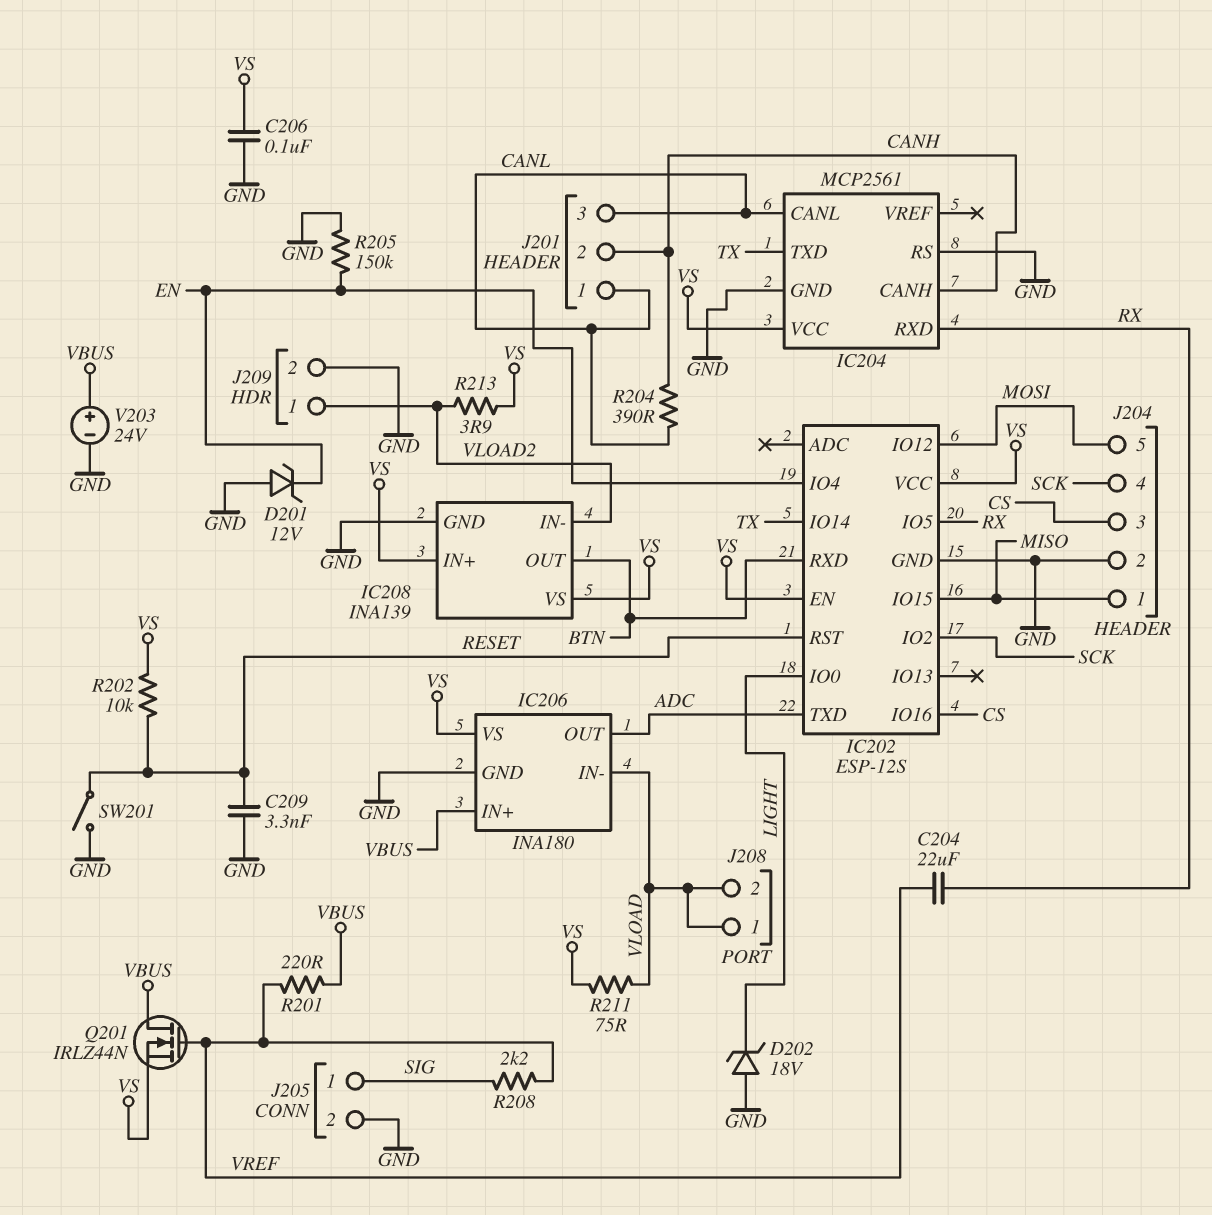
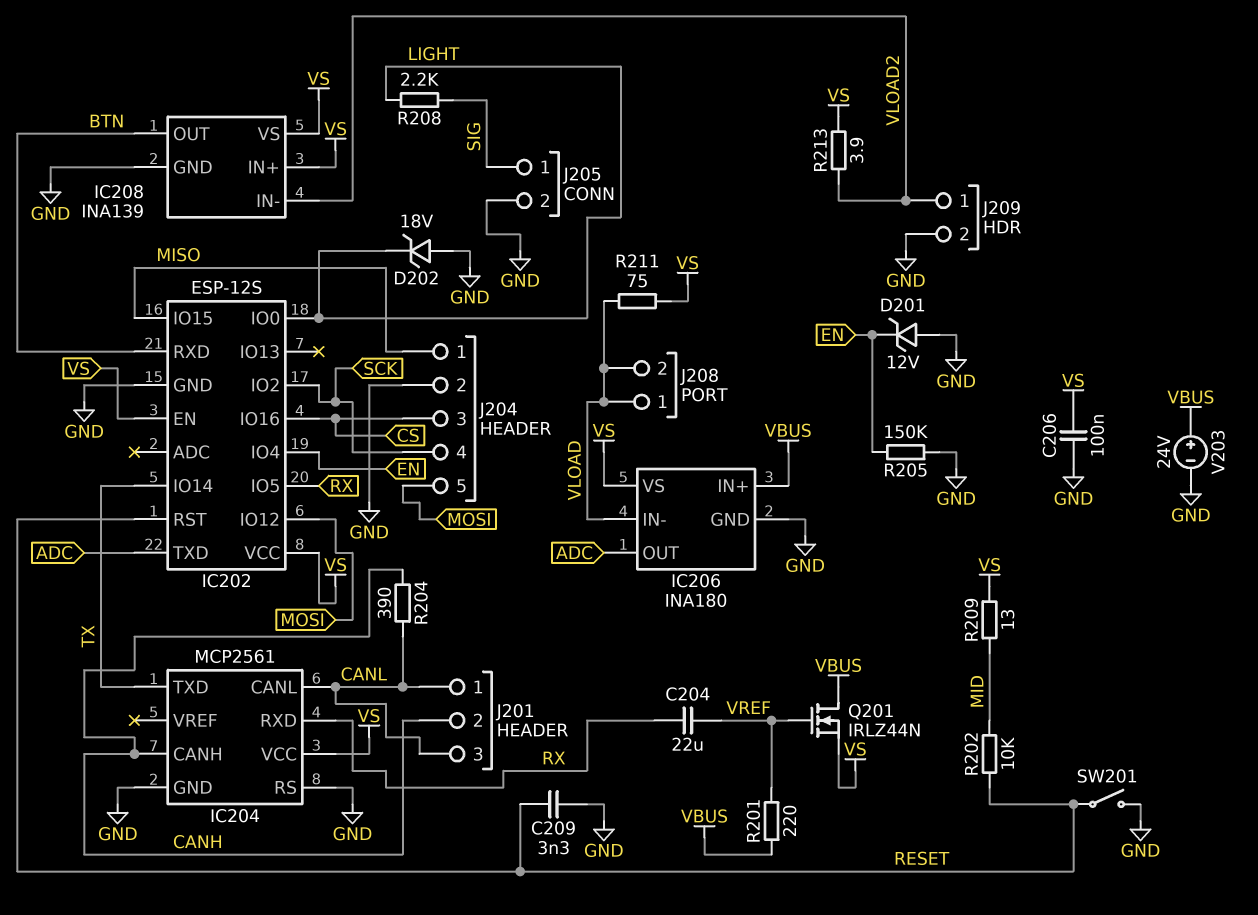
R202: 10k (RESET, VS) -> 10k (MID, RESET)
R208: 2.2k (SIG, VREF) -> 2.2k (LIGHT, SIG)
R209: none -> 13 (MID, VS)

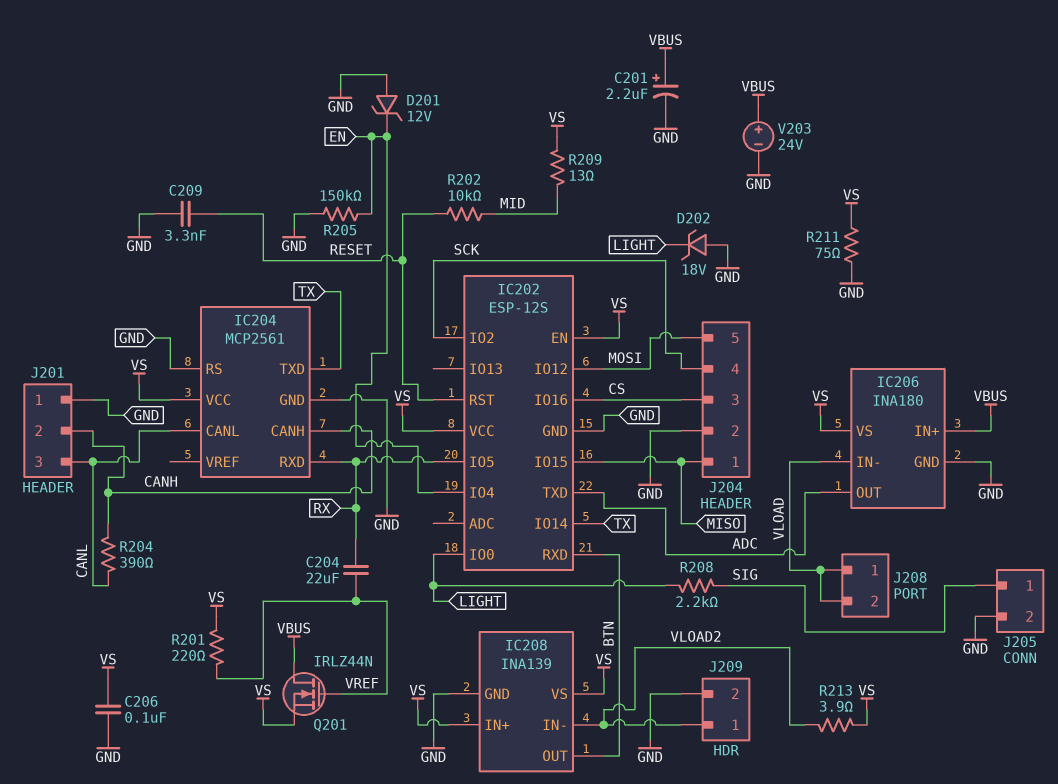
C201: none -> 2.2uF (plus VBUS, minus GND)
J201 pin 1: CANL -> GND
R201: 220 (VBUS, VREF) -> 220 (VREF, VS)
R211: 75 (VLOAD, VS) -> 75 (GND, VS)
SW201: switch (GND, RESET) -> none

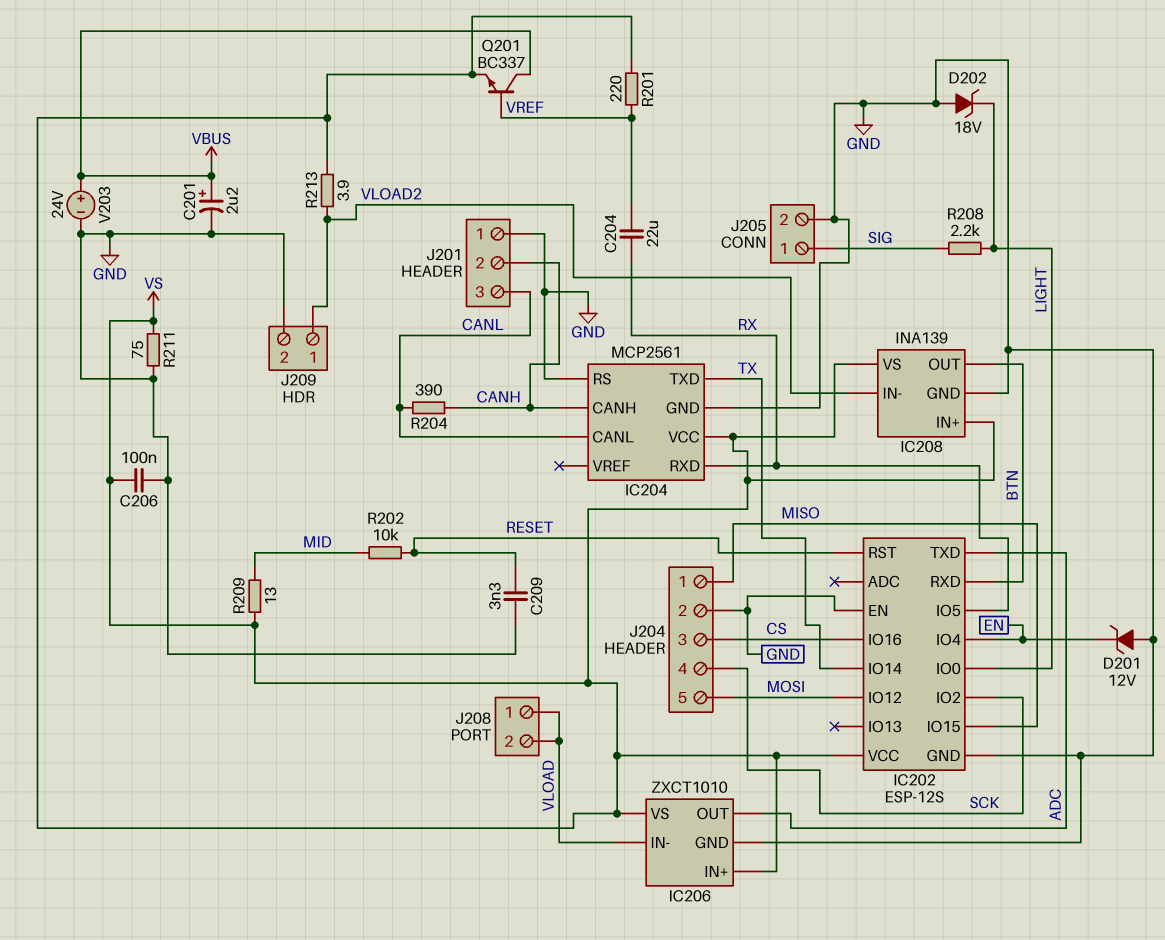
IC202 pin EN: VS -> GND
IC206: INA180 -> ZXCT1010
IC206 pin IN+: VBUS -> VS
Q201: NMOS IRLZ44N (G VREF, D VBUS, S VS) -> NPN BC337 (B VREF, C VBUS, E VS)
R205: 150k (EN, GND) -> none

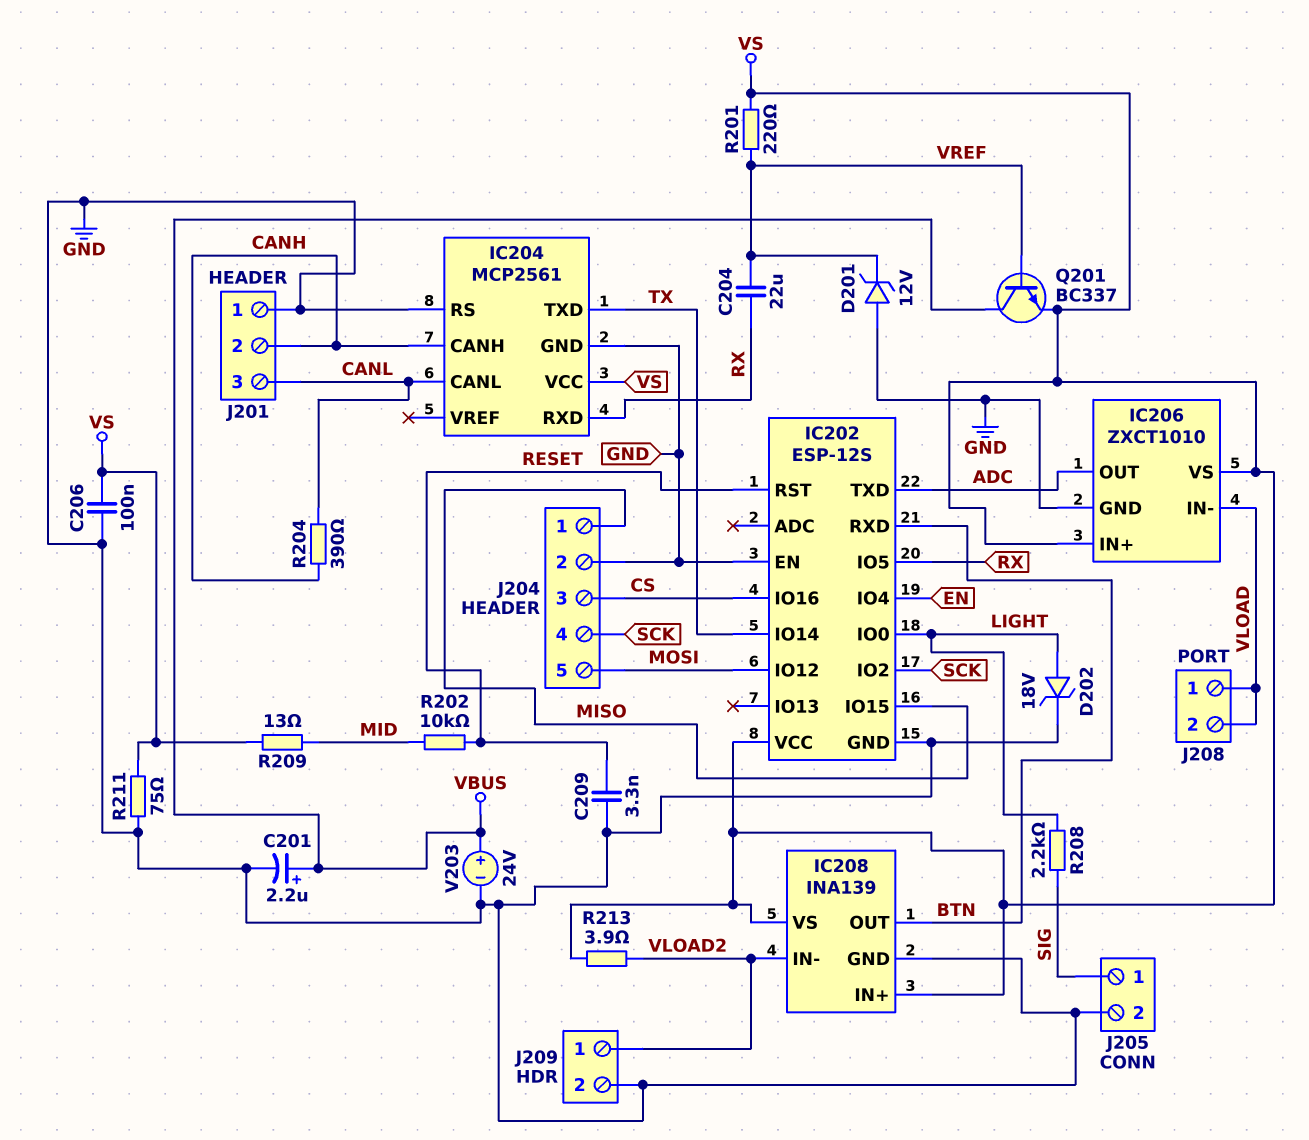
D201: zener 12V (A GND, K EN) -> zener 12V (A GND, K VREF)
D202: zener 18V (A GND, K LIGHT) -> zener 18V (A LIGHT, K GND)

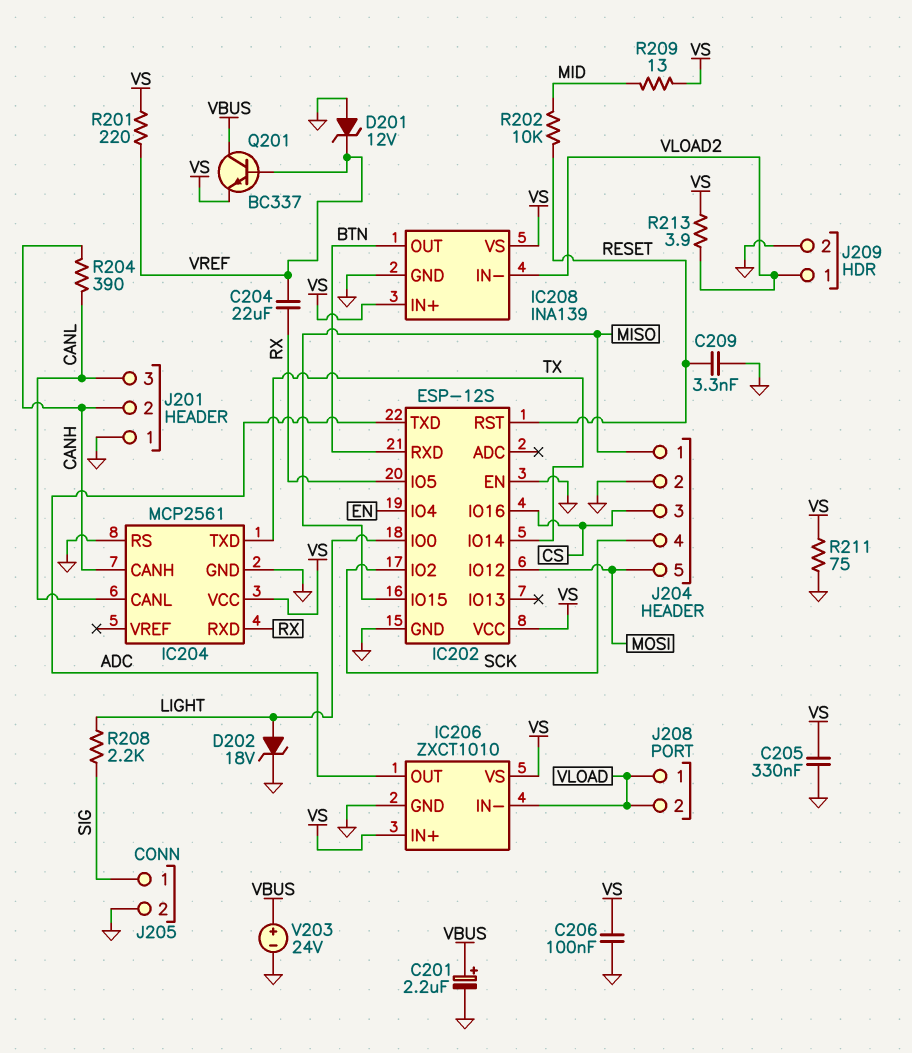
C205: none -> 330nF (GND, VS)

